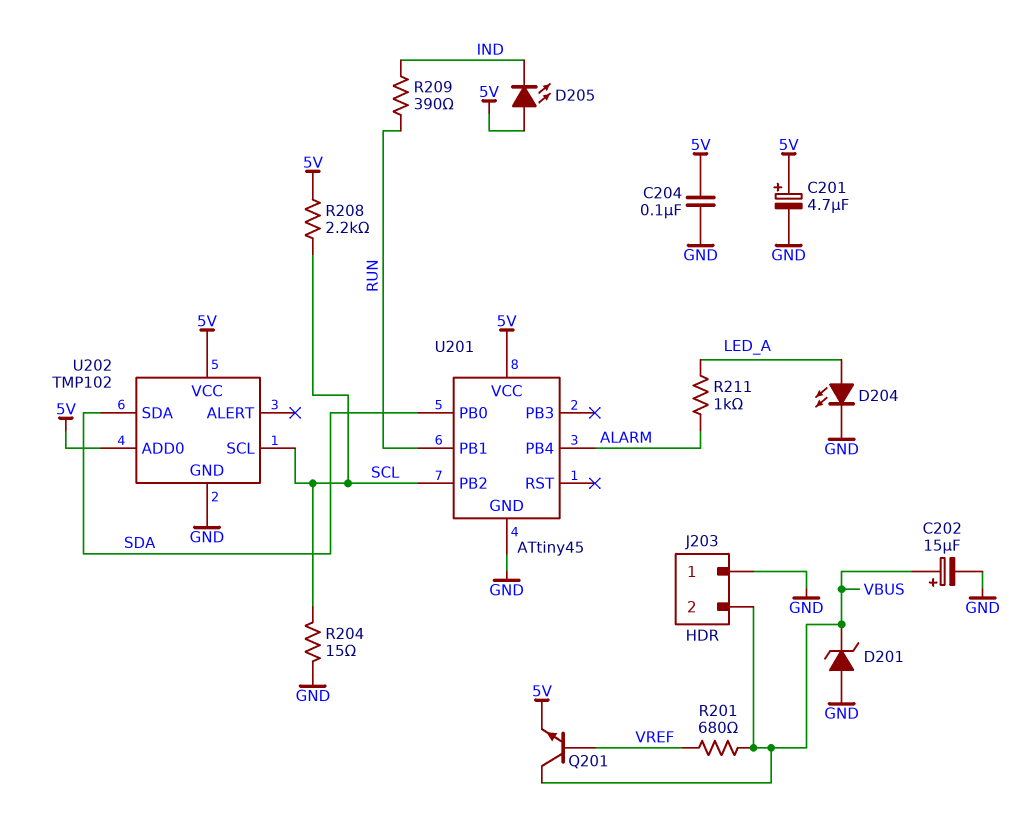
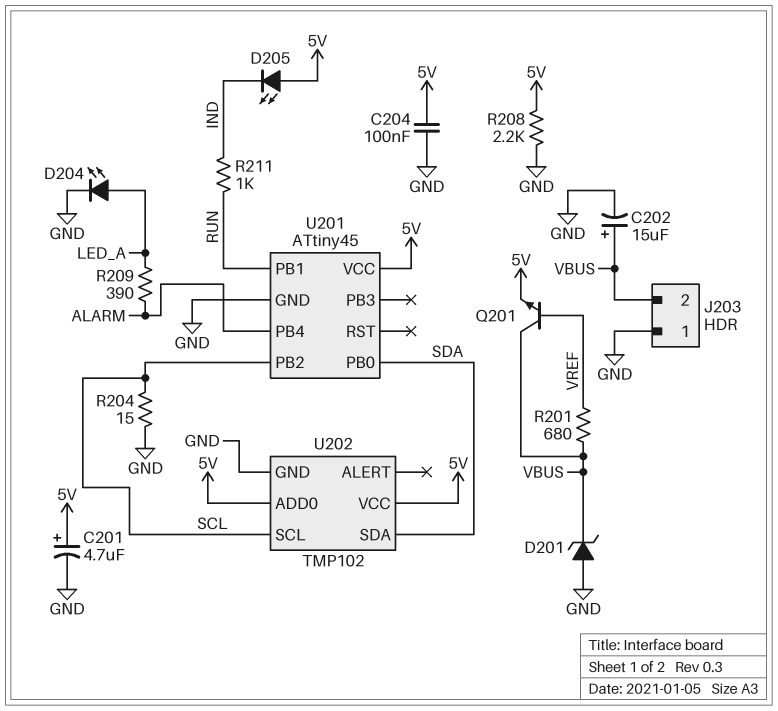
R208: 2.2k (5V, SCL) -> 2.2k (5V, GND)
R209: 390 (IND, RUN) -> 390 (ALARM, LED_A)
R211: 1k (ALARM, LED_A) -> 1k (IND, RUN)

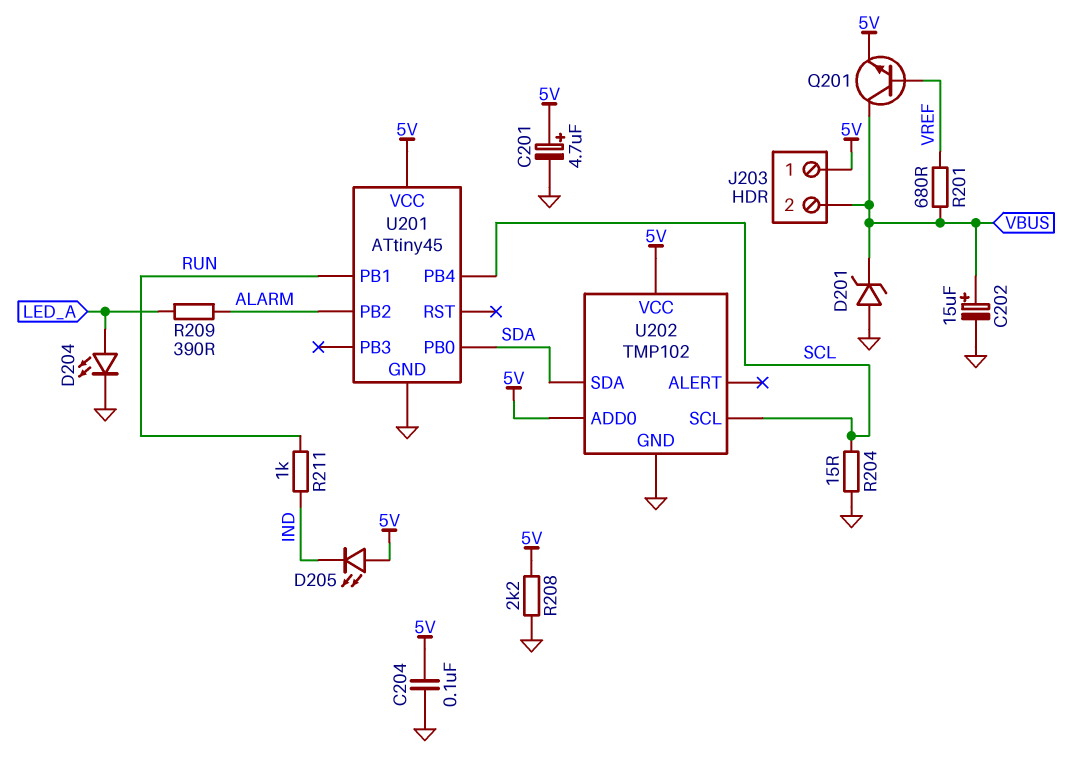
J203 pin 1: GND -> 5V
U201 pin PB2: SCL -> ALARM
U201 pin PB4: ALARM -> SCL

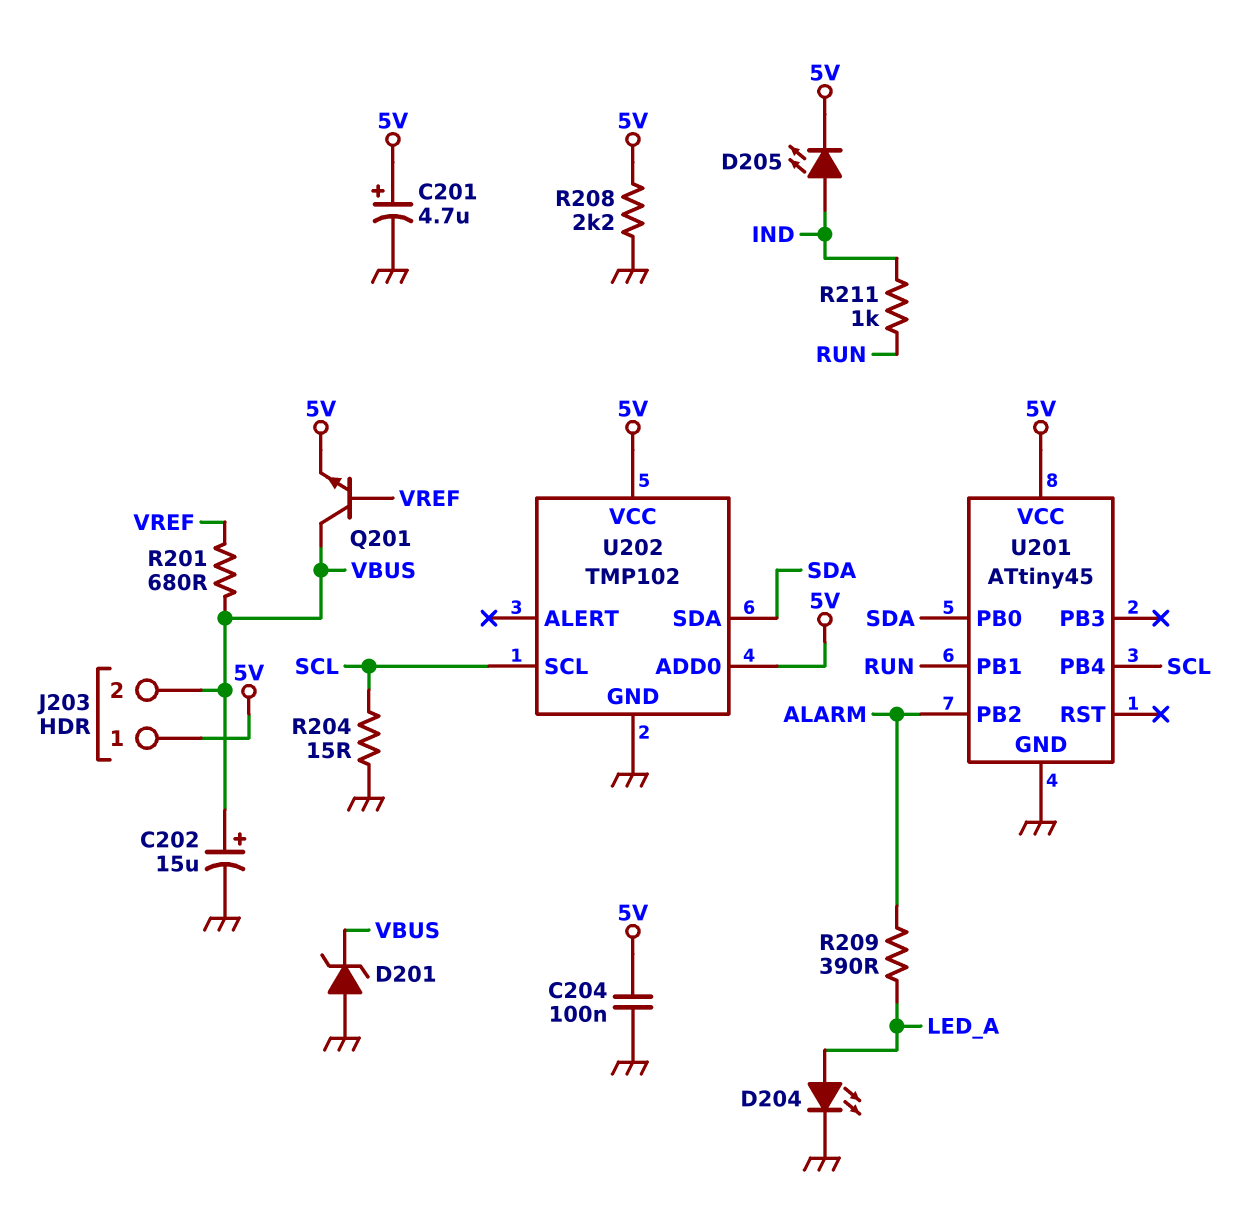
D205: LED (A 5V, K IND) -> LED (A IND, K 5V)

